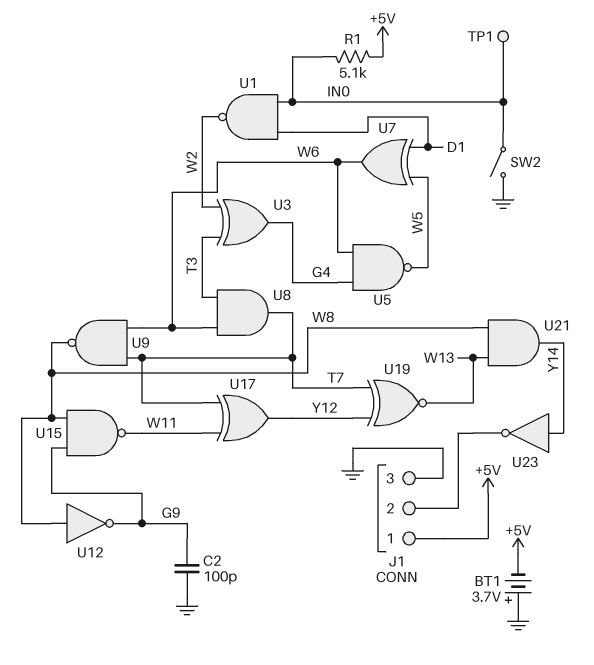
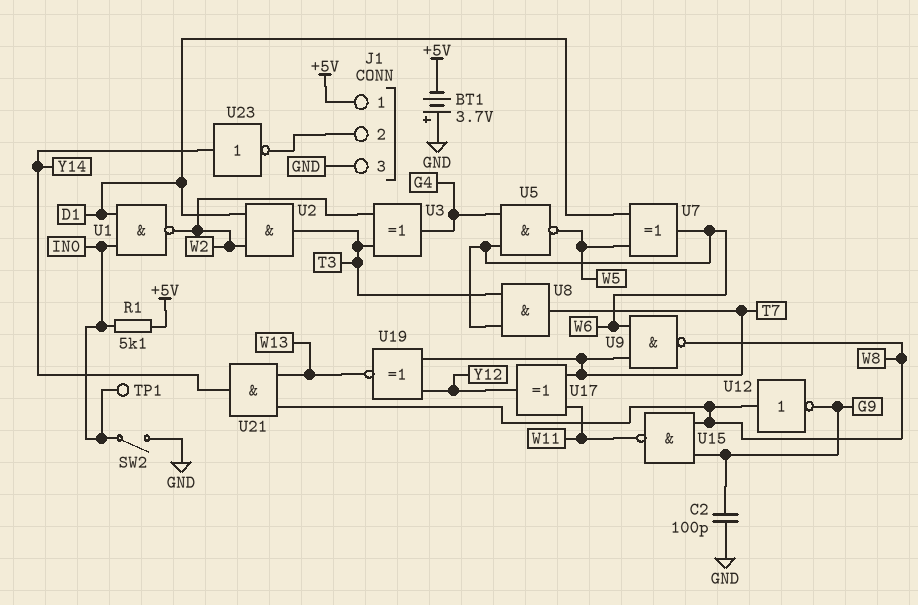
U2: none -> AND (in D1, in W2, out T3)

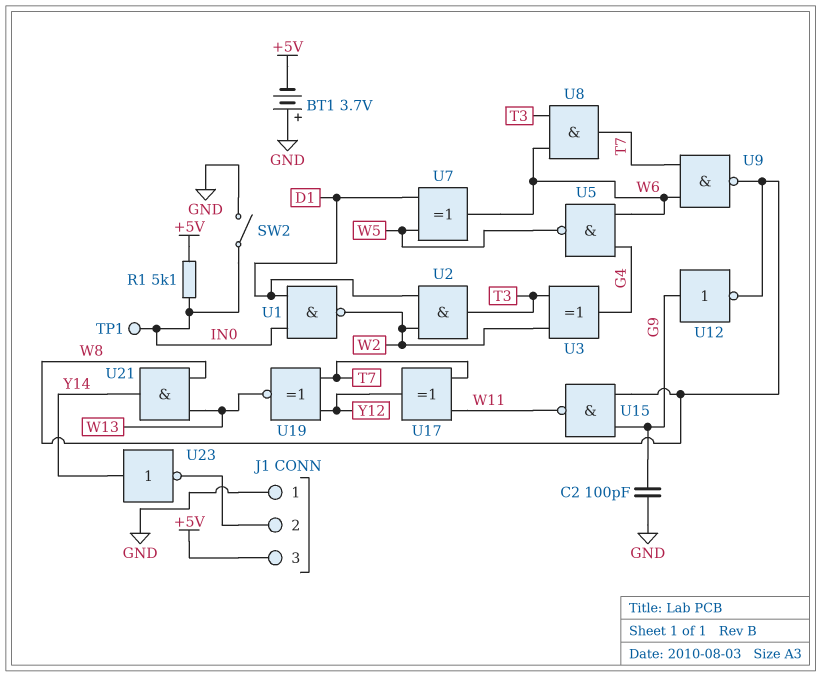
J1 pin 1: +5V -> GND
J1 pin 3: GND -> +5V
U12: NOT (in W8, out G9) -> NOT (in G9, out W8)

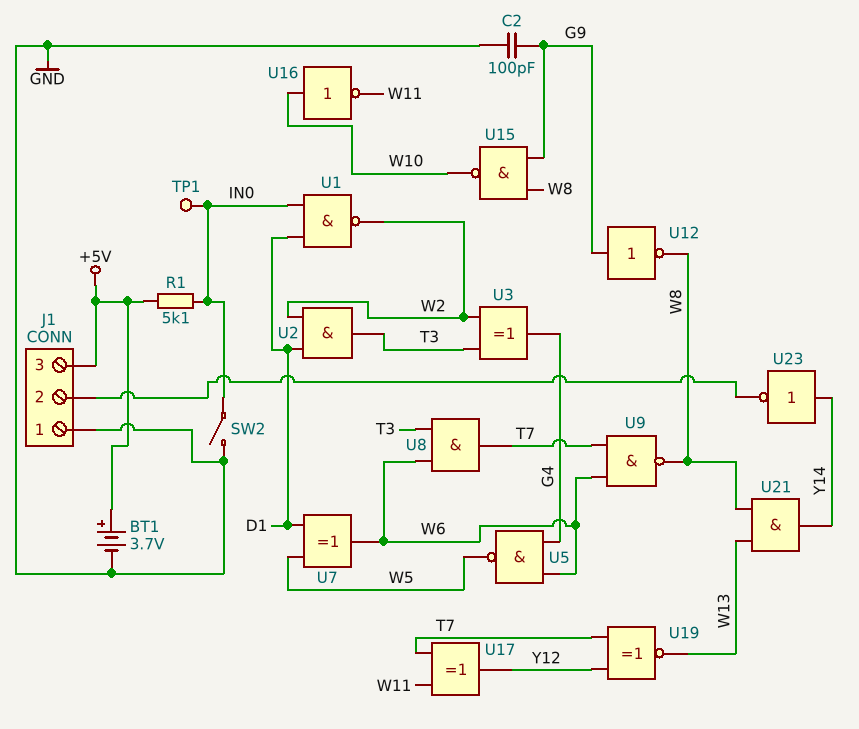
BT1: 3.7V (plus GND, minus +5V) -> 3.7V (plus +5V, minus GND)
U15: NAND (in G9, in W8, out W11) -> NAND (in G9, in W8, out W10)
U16: none -> NOT (in W10, out W11)

